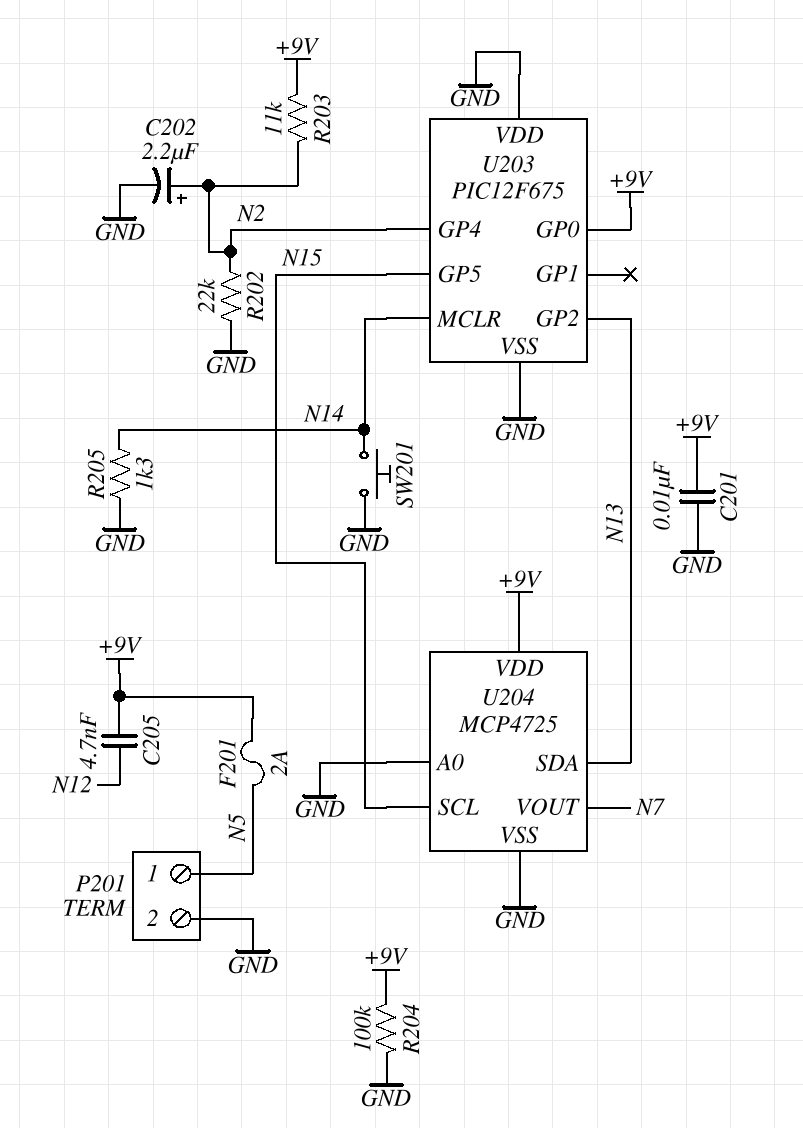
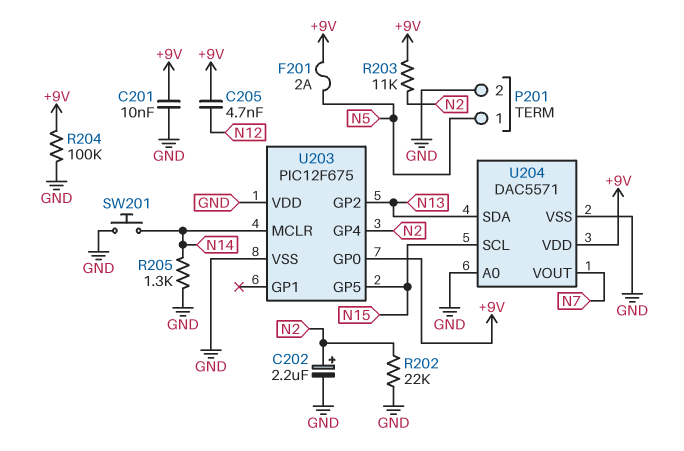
U204: MCP4725 -> DAC5571

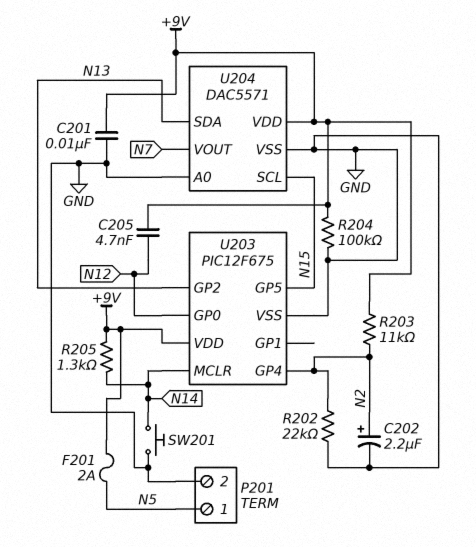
R205: 1.3k (GND, N14) -> 1.3k (+9V, N14)
U203 pin GP0: +9V -> N12
U203 pin VDD: GND -> +9V

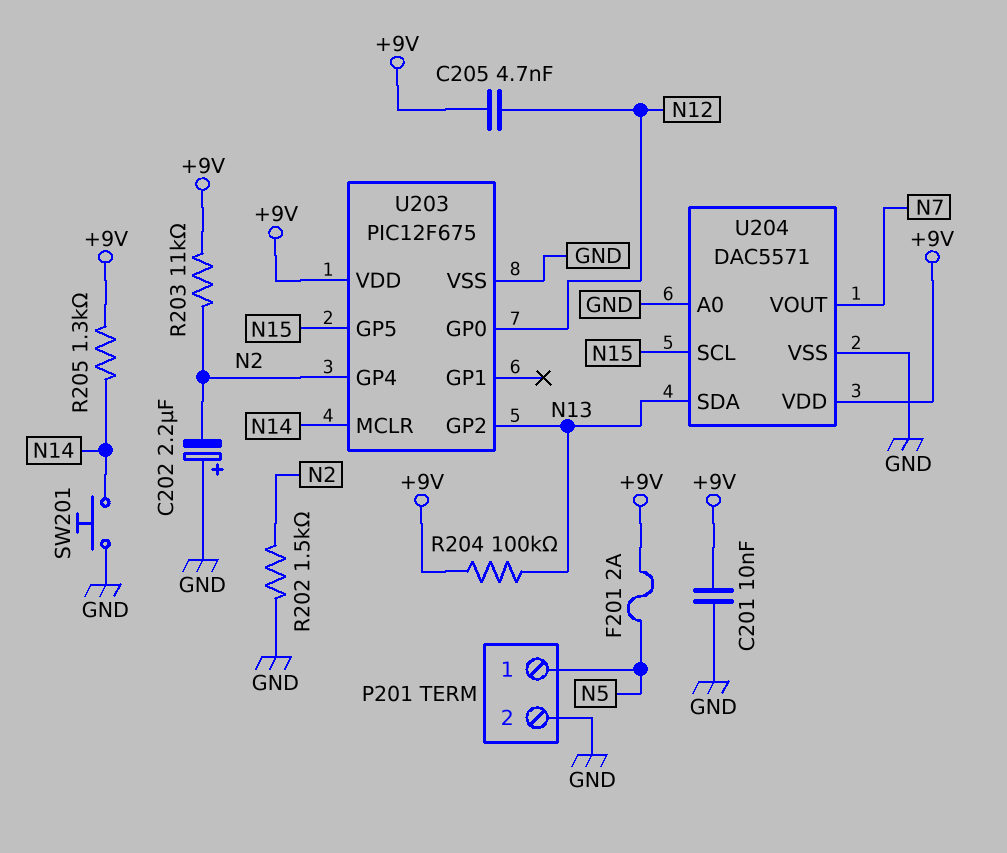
C202: 2.2uF (plus N2, minus GND) -> 2.2uF (plus GND, minus N2)
R202: 22k (GND, N2) -> 1.5k (GND, N2)
R204: 100k (+9V, GND) -> 100k (+9V, N13)

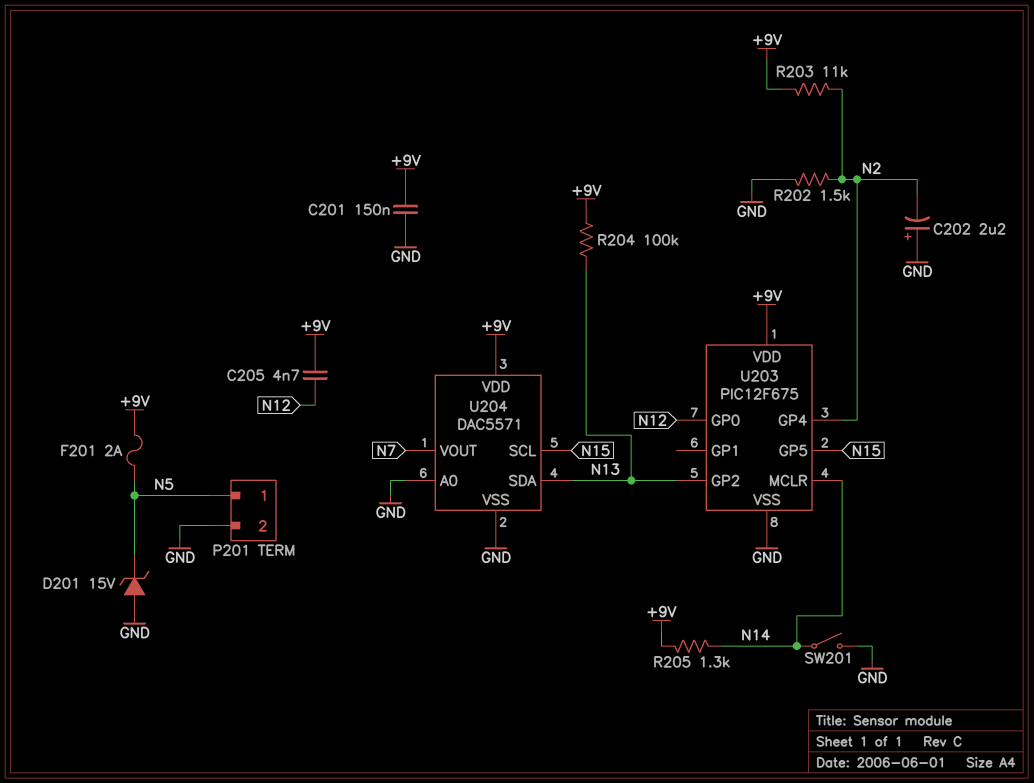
C201: 10nF (+9V, GND) -> 150nF (+9V, GND)
D201: none -> zener 15V (A GND, K N5)
SW201: button (GND, N14) -> switch (GND, N14)

